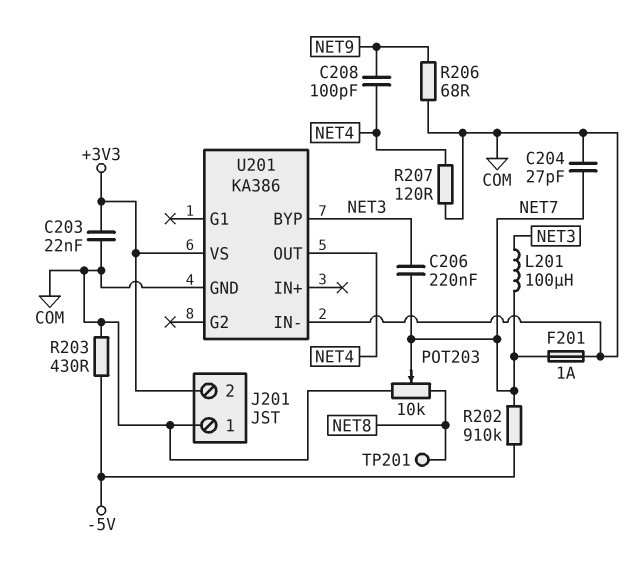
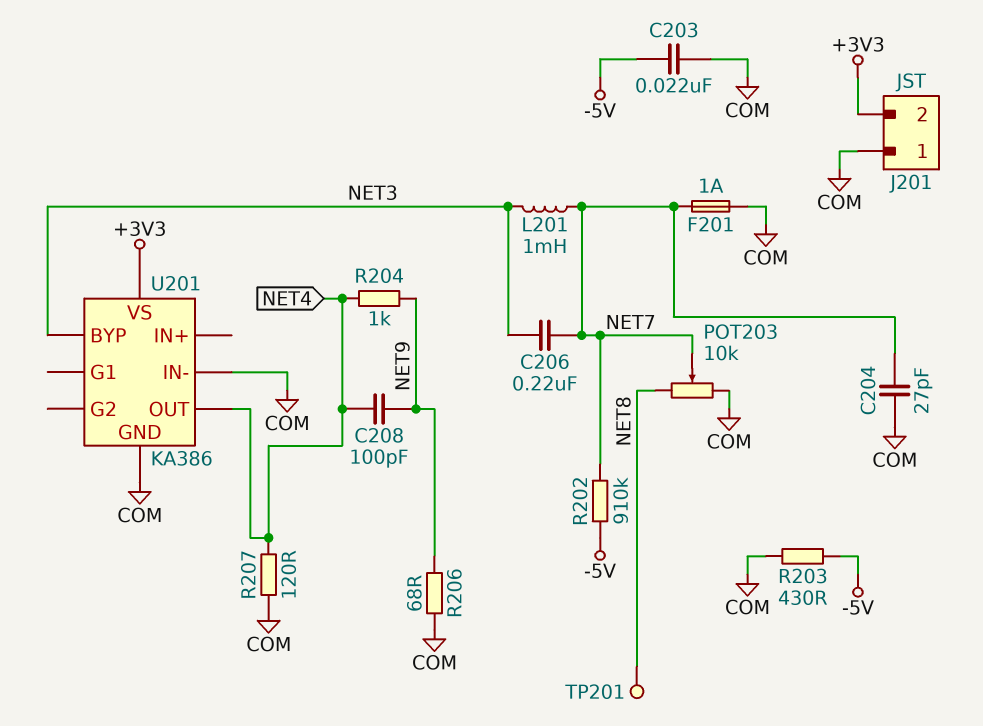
C203: 22nF (+3V3, COM) -> 22nF (-5V, COM)
L201: 100uH (NET3, NET7) -> 1mH (NET3, NET7)
R204: none -> 1k (NET4, NET9)

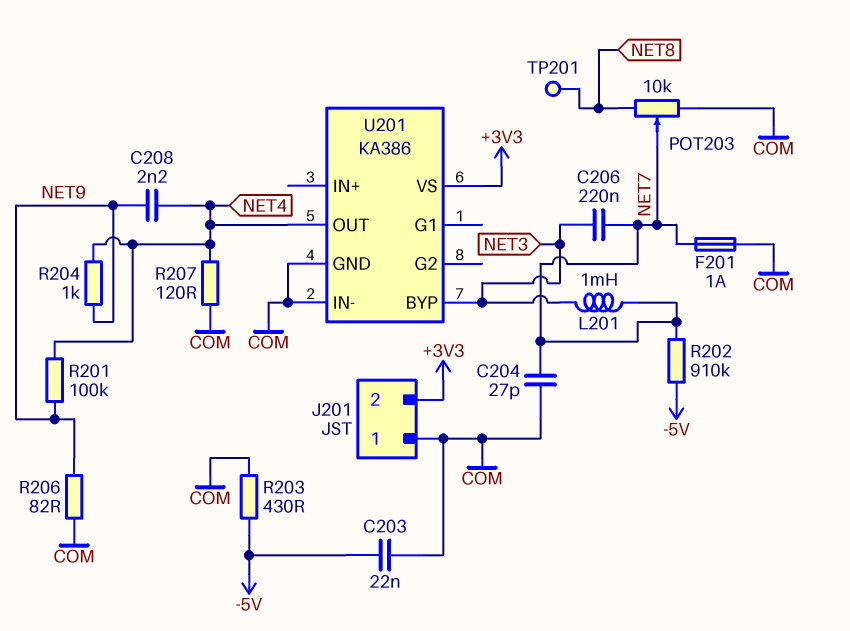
C208: 100pF (NET4, NET9) -> 2.2nF (NET4, NET9)
R201: none -> 100k (NET4, NET9)
R206: 68 (COM, NET9) -> 82 (COM, NET9)

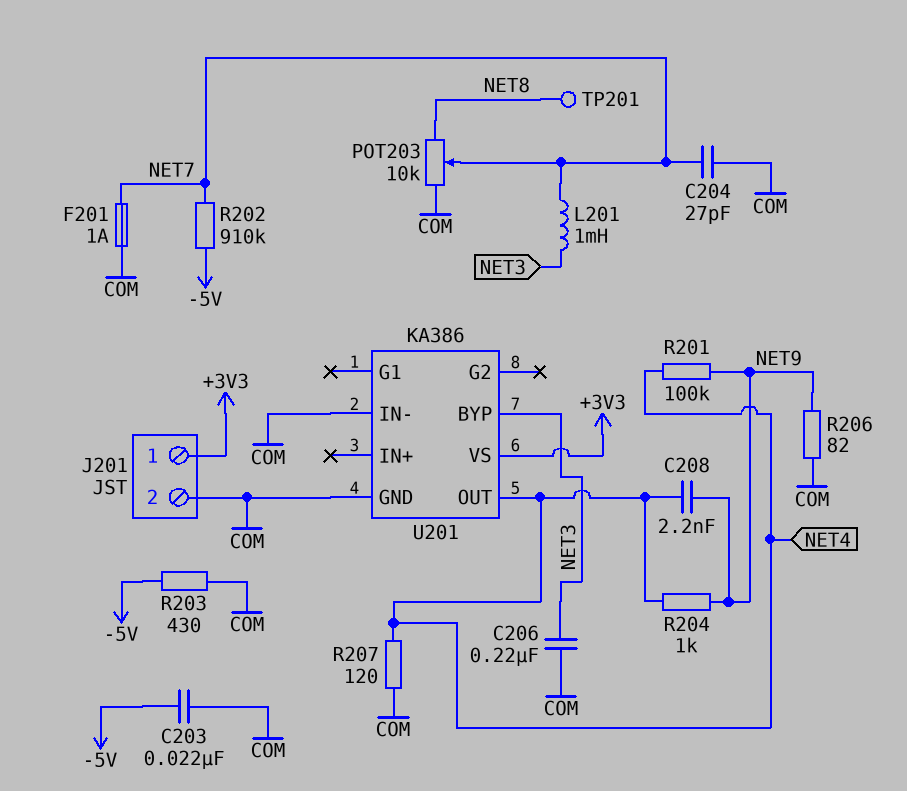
C206: 220nF (NET3, NET7) -> 220nF (COM, NET3)
J201 pin 1: COM -> +3V3
J201 pin 2: +3V3 -> COM

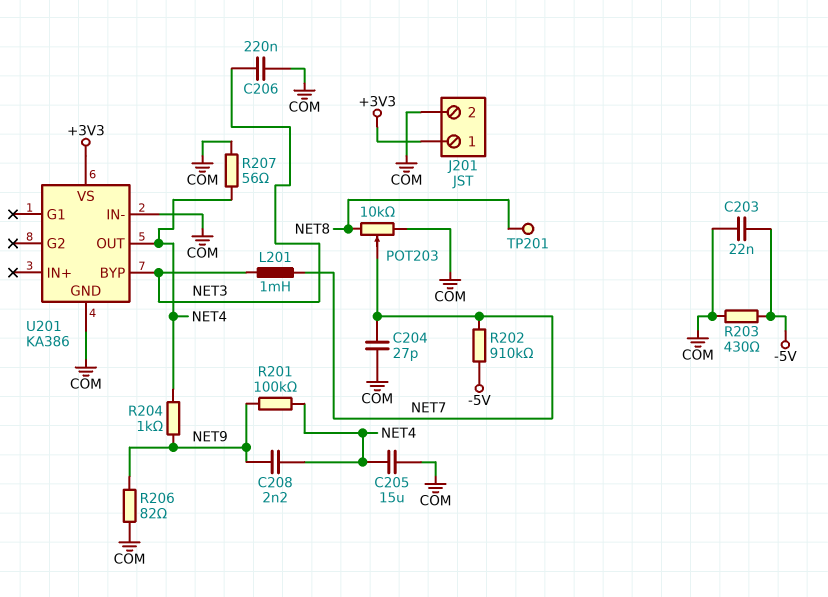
C205: none -> 15uF (COM, NET4)
F201: 1A (COM, NET7) -> none
R207: 120 (COM, NET4) -> 56 (COM, NET4)

